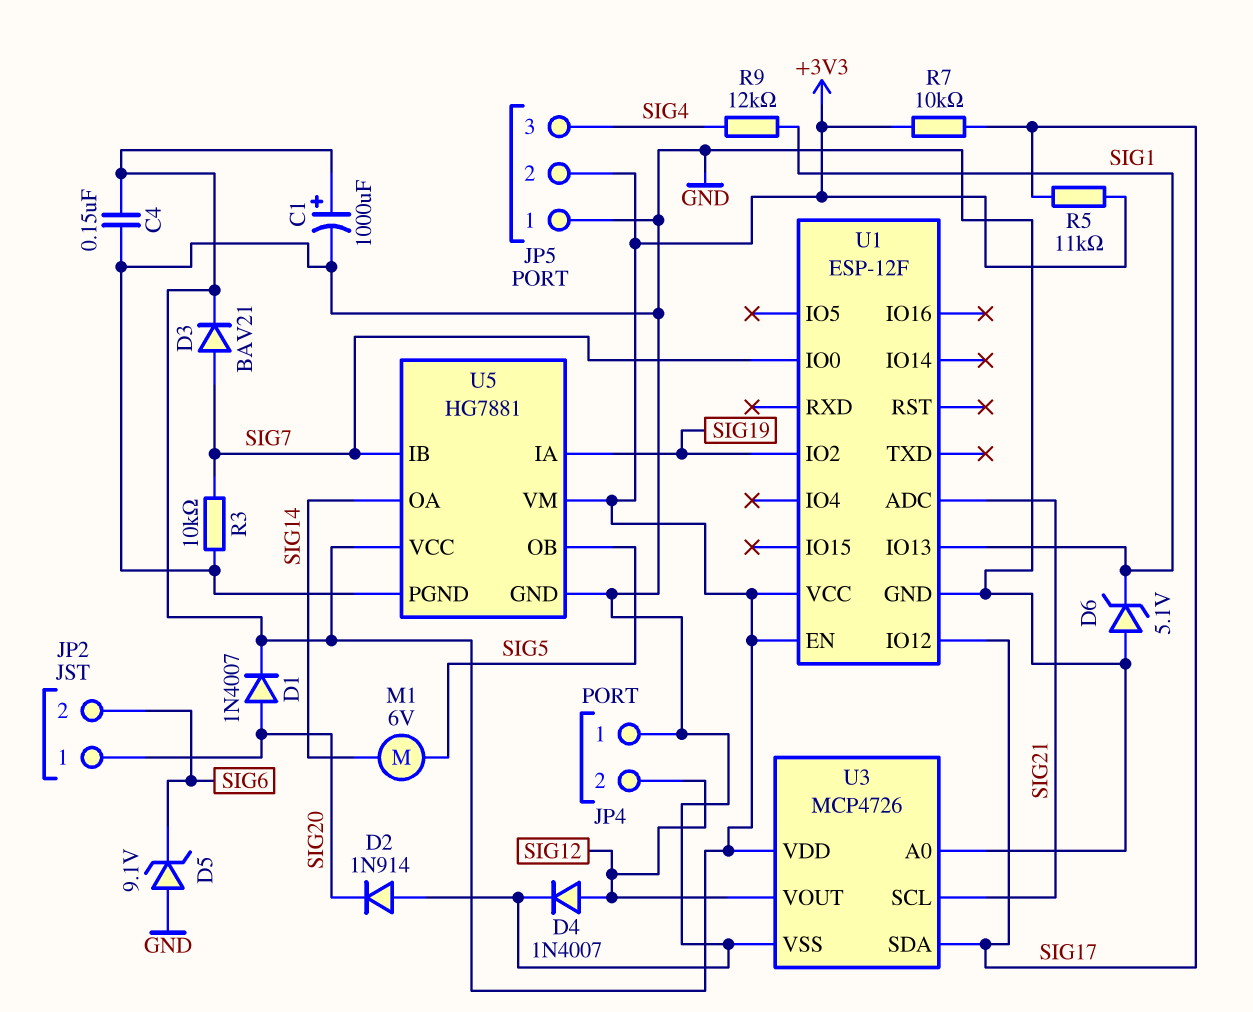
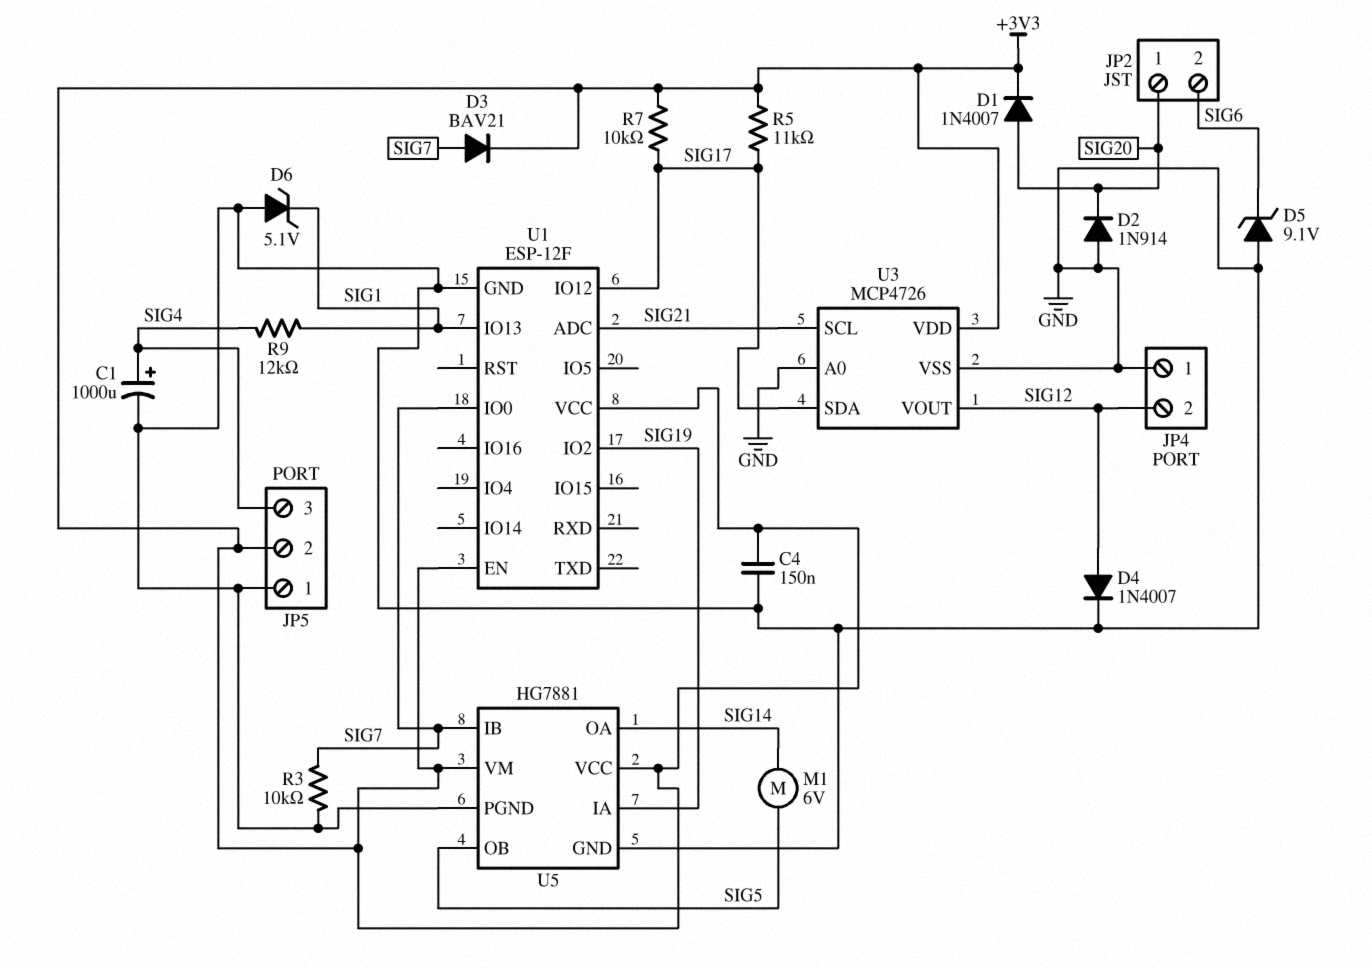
C1: 1000uF (plus +3V3, minus GND) -> 1000uF (plus SIG4, minus GND)

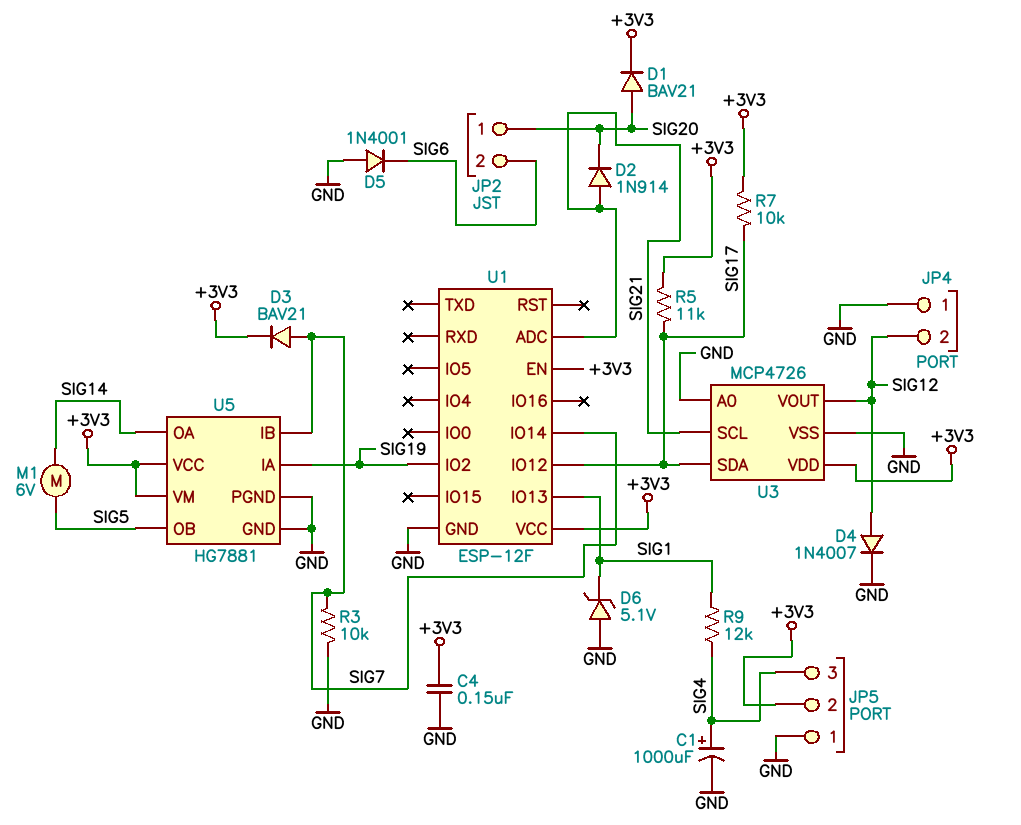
D1: diode 1N4007 (A SIG20, K +3V3) -> diode BAV21 (A SIG20, K +3V3)
D2: diode 1N914 (A GND, K SIG20) -> diode 1N914 (A SIG21, K SIG20)
D5: zener 9.1V (A GND, K SIG6) -> diode 1N4001 (A GND, K SIG6)
U1 pin IO0: SIG7 -> none
U1 pin IO14: none -> SIG7

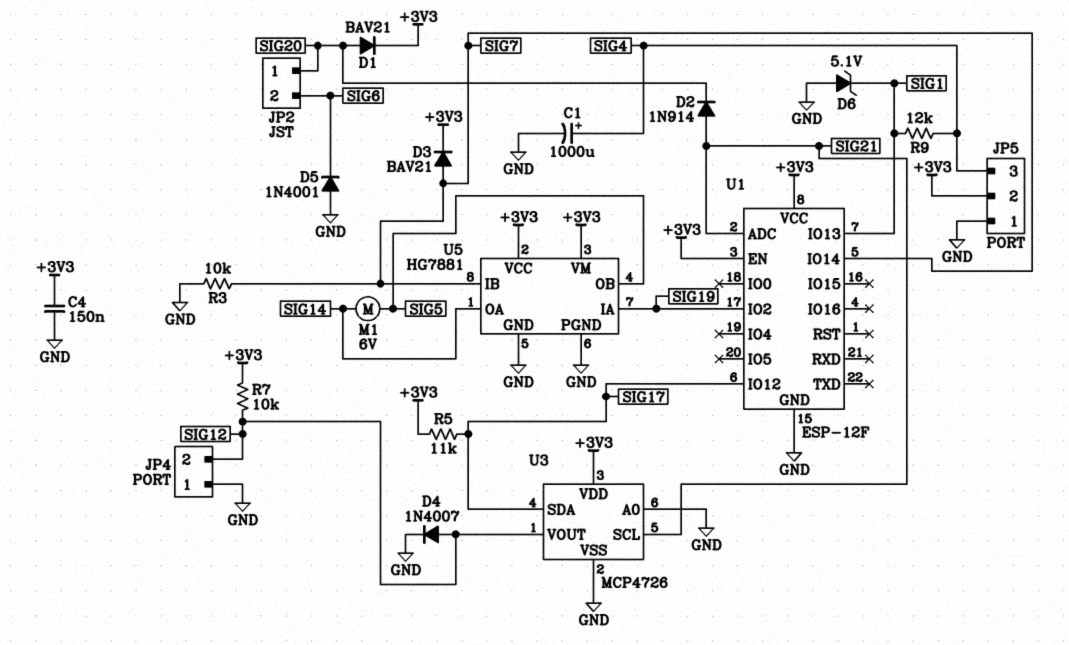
R7: 10k (+3V3, SIG17) -> 10k (+3V3, SIG12)

